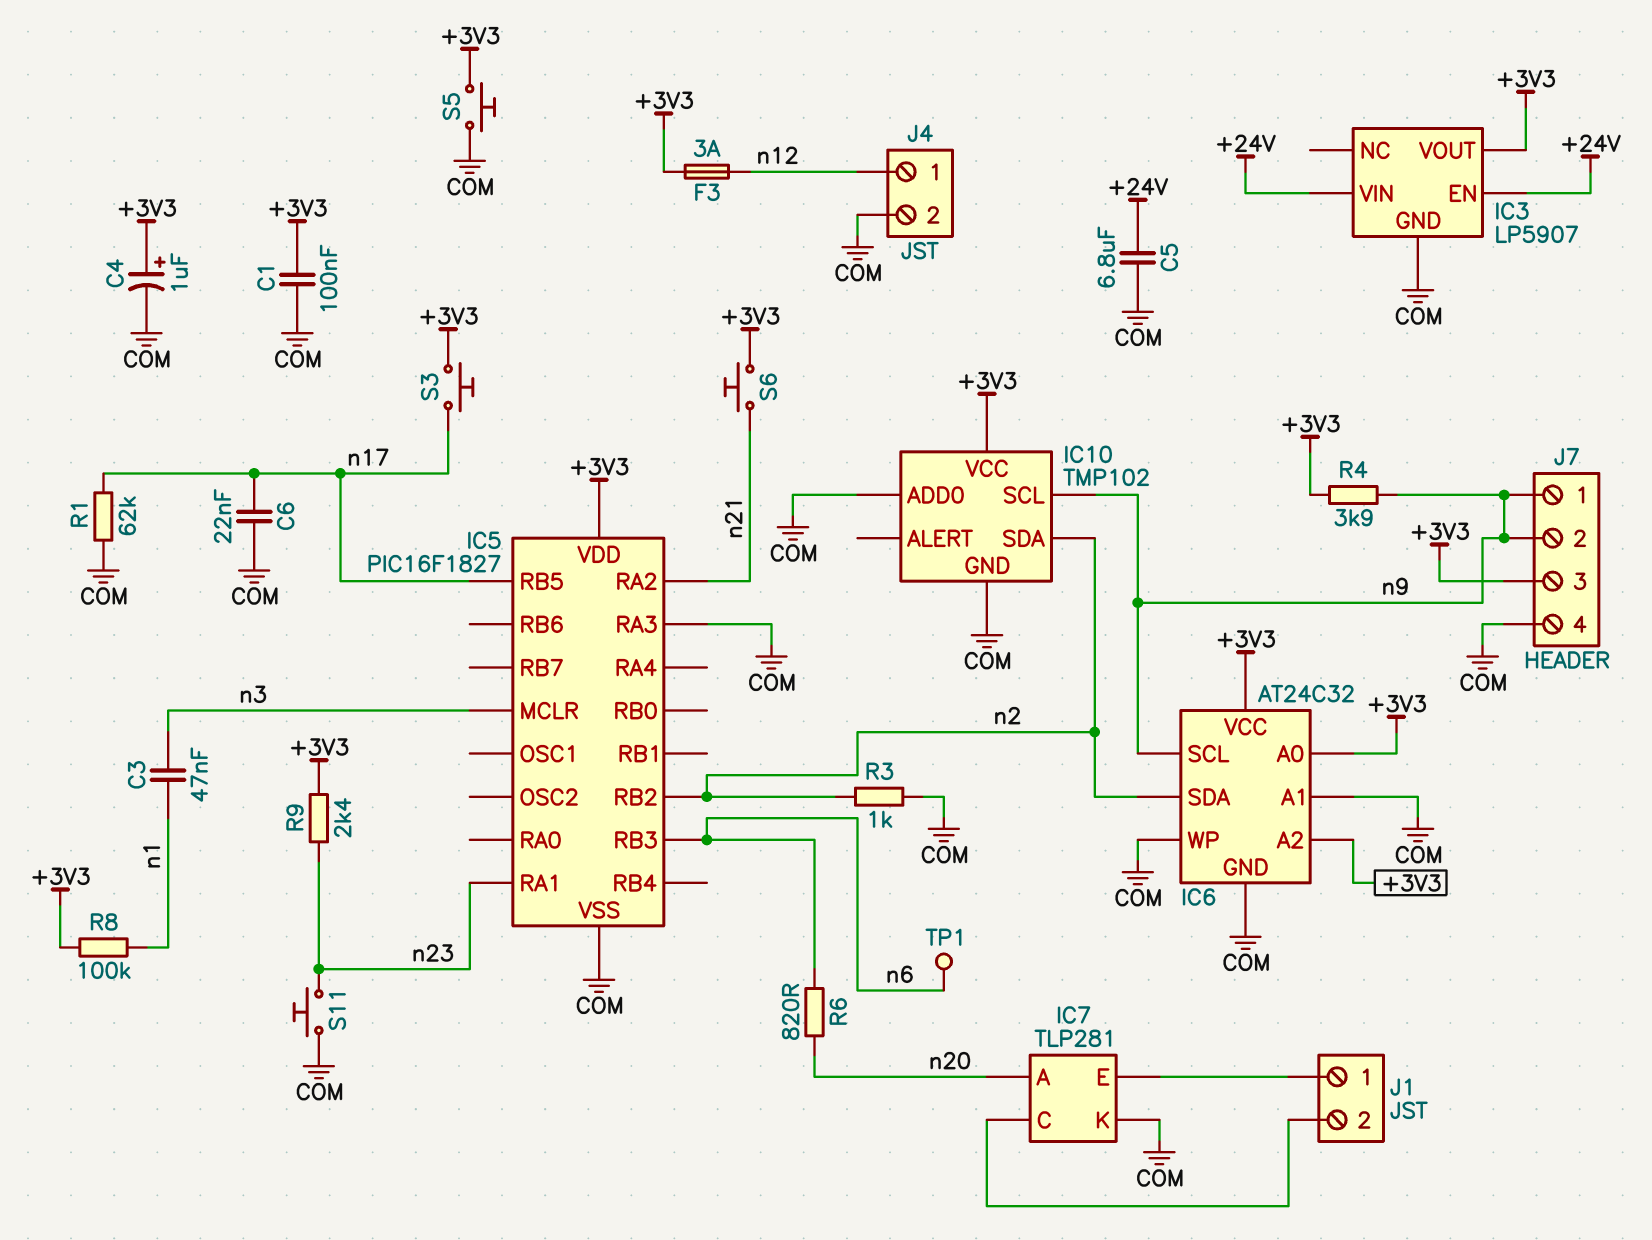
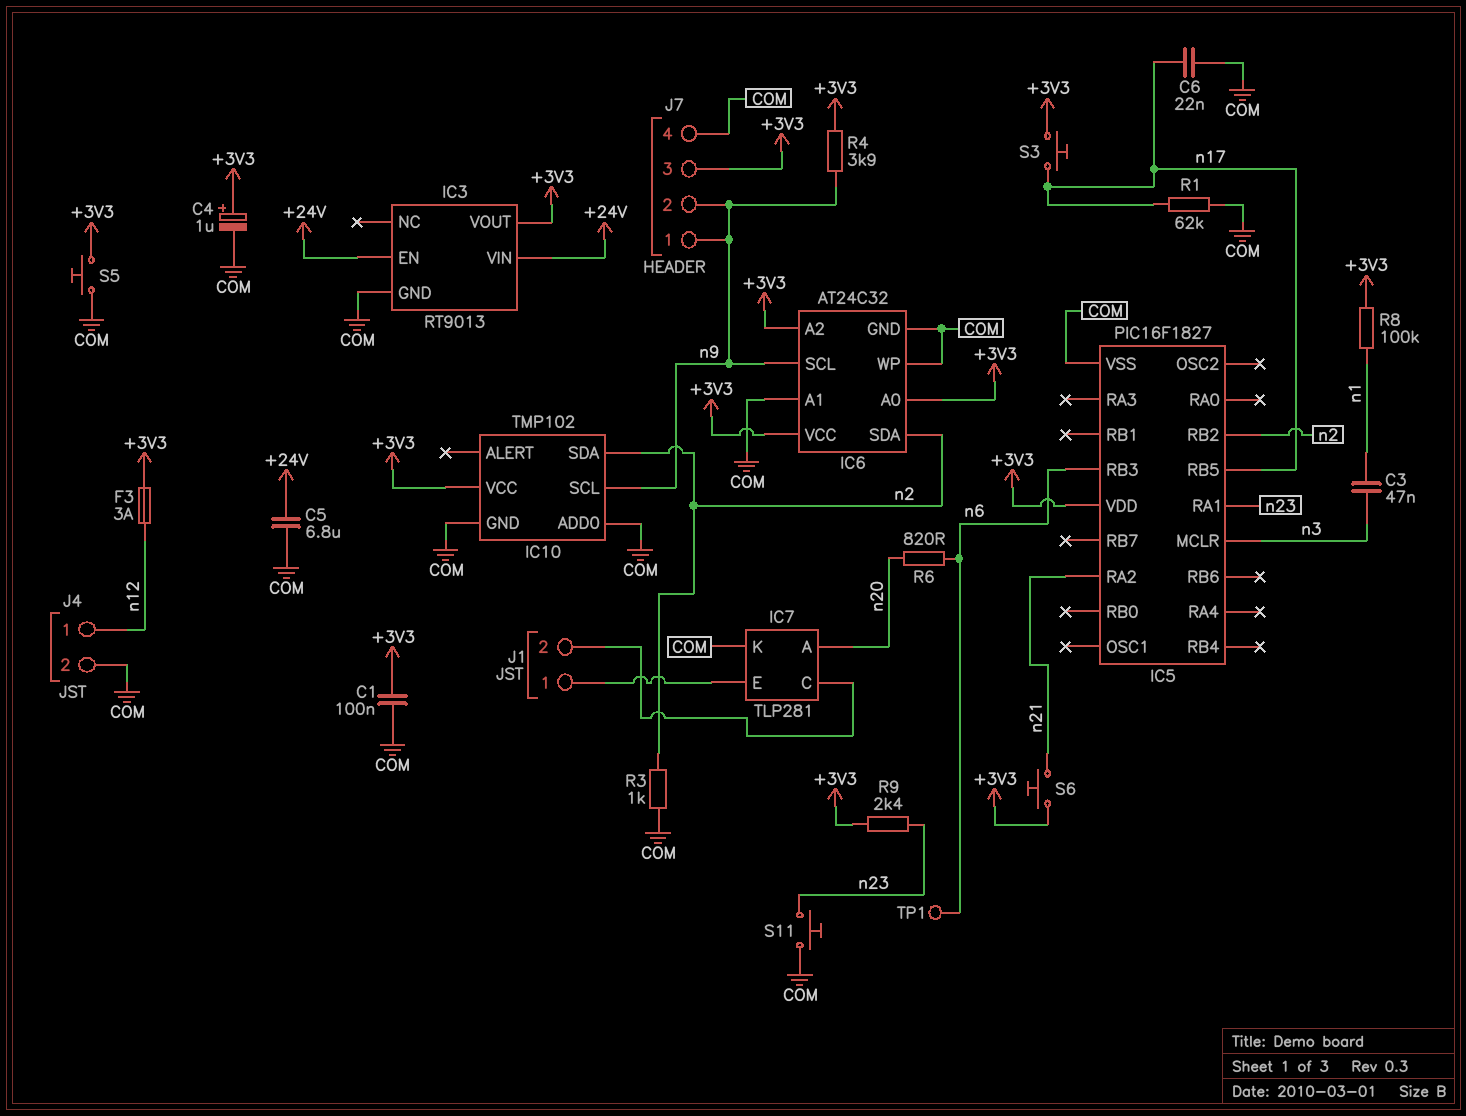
IC3: LP5907 -> RT9013
IC5 pin RA3: COM -> none

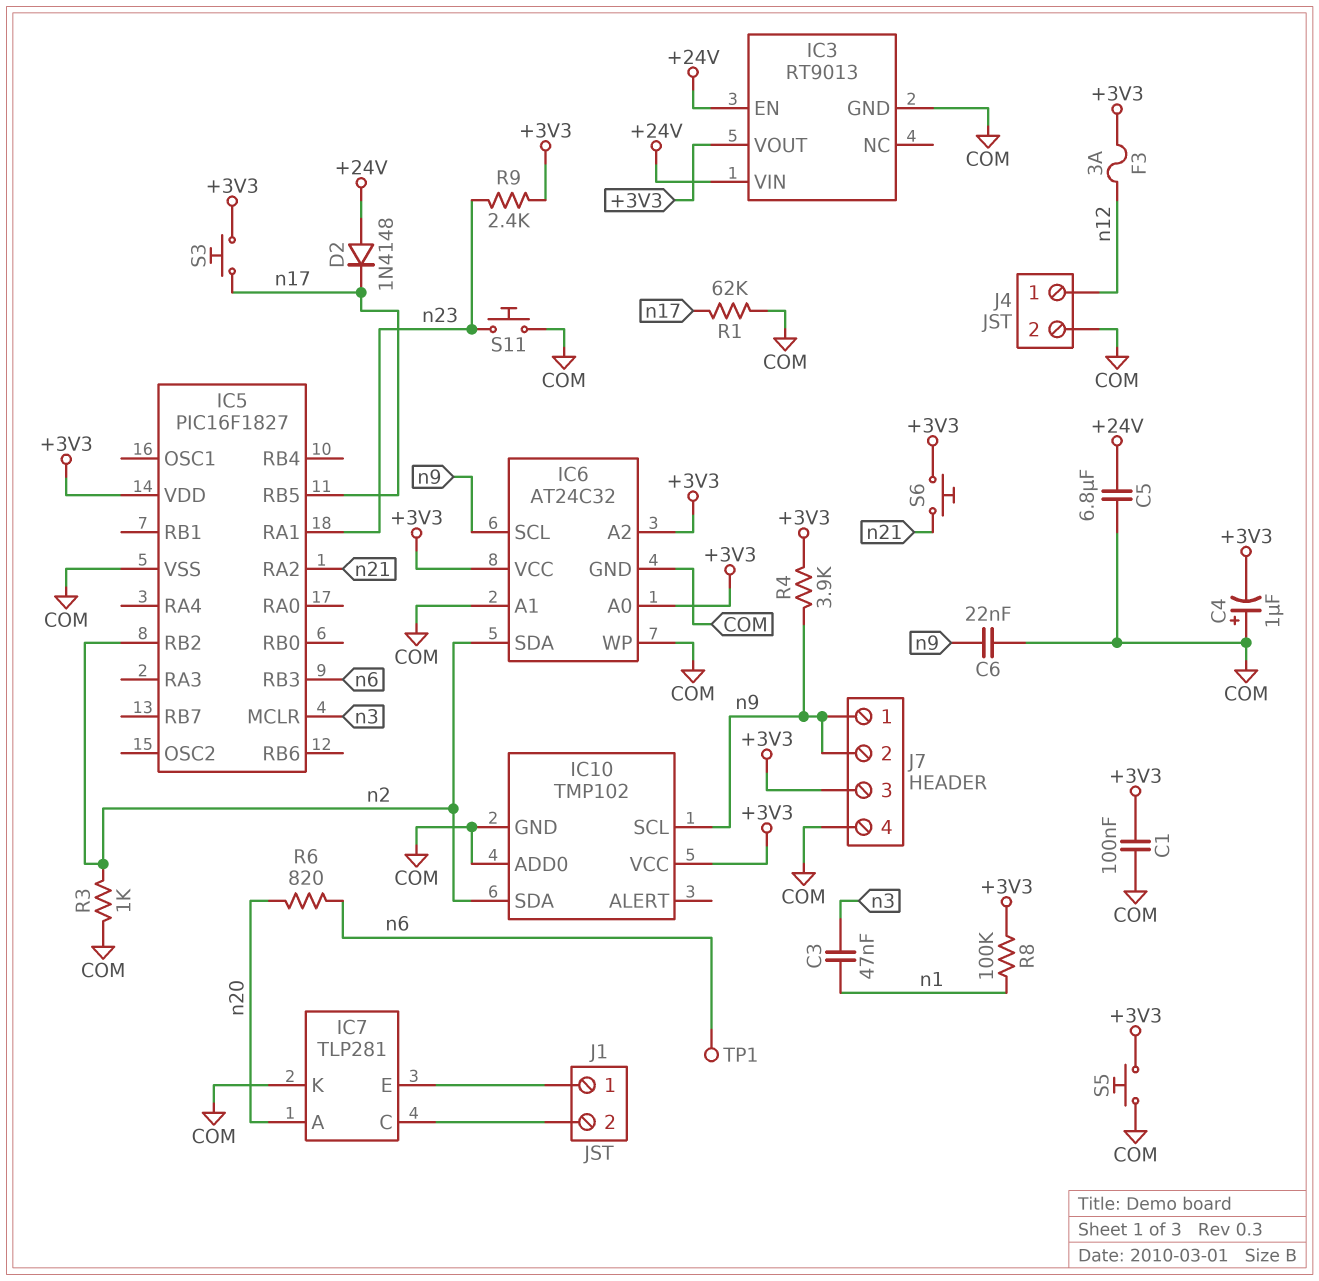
C4: 1uF (plus +3V3, minus COM) -> 1uF (plus COM, minus +3V3)
C6: 22nF (COM, n17) -> 22nF (COM, n9)
D2: none -> diode 1N4148 (A +24V, K n17)

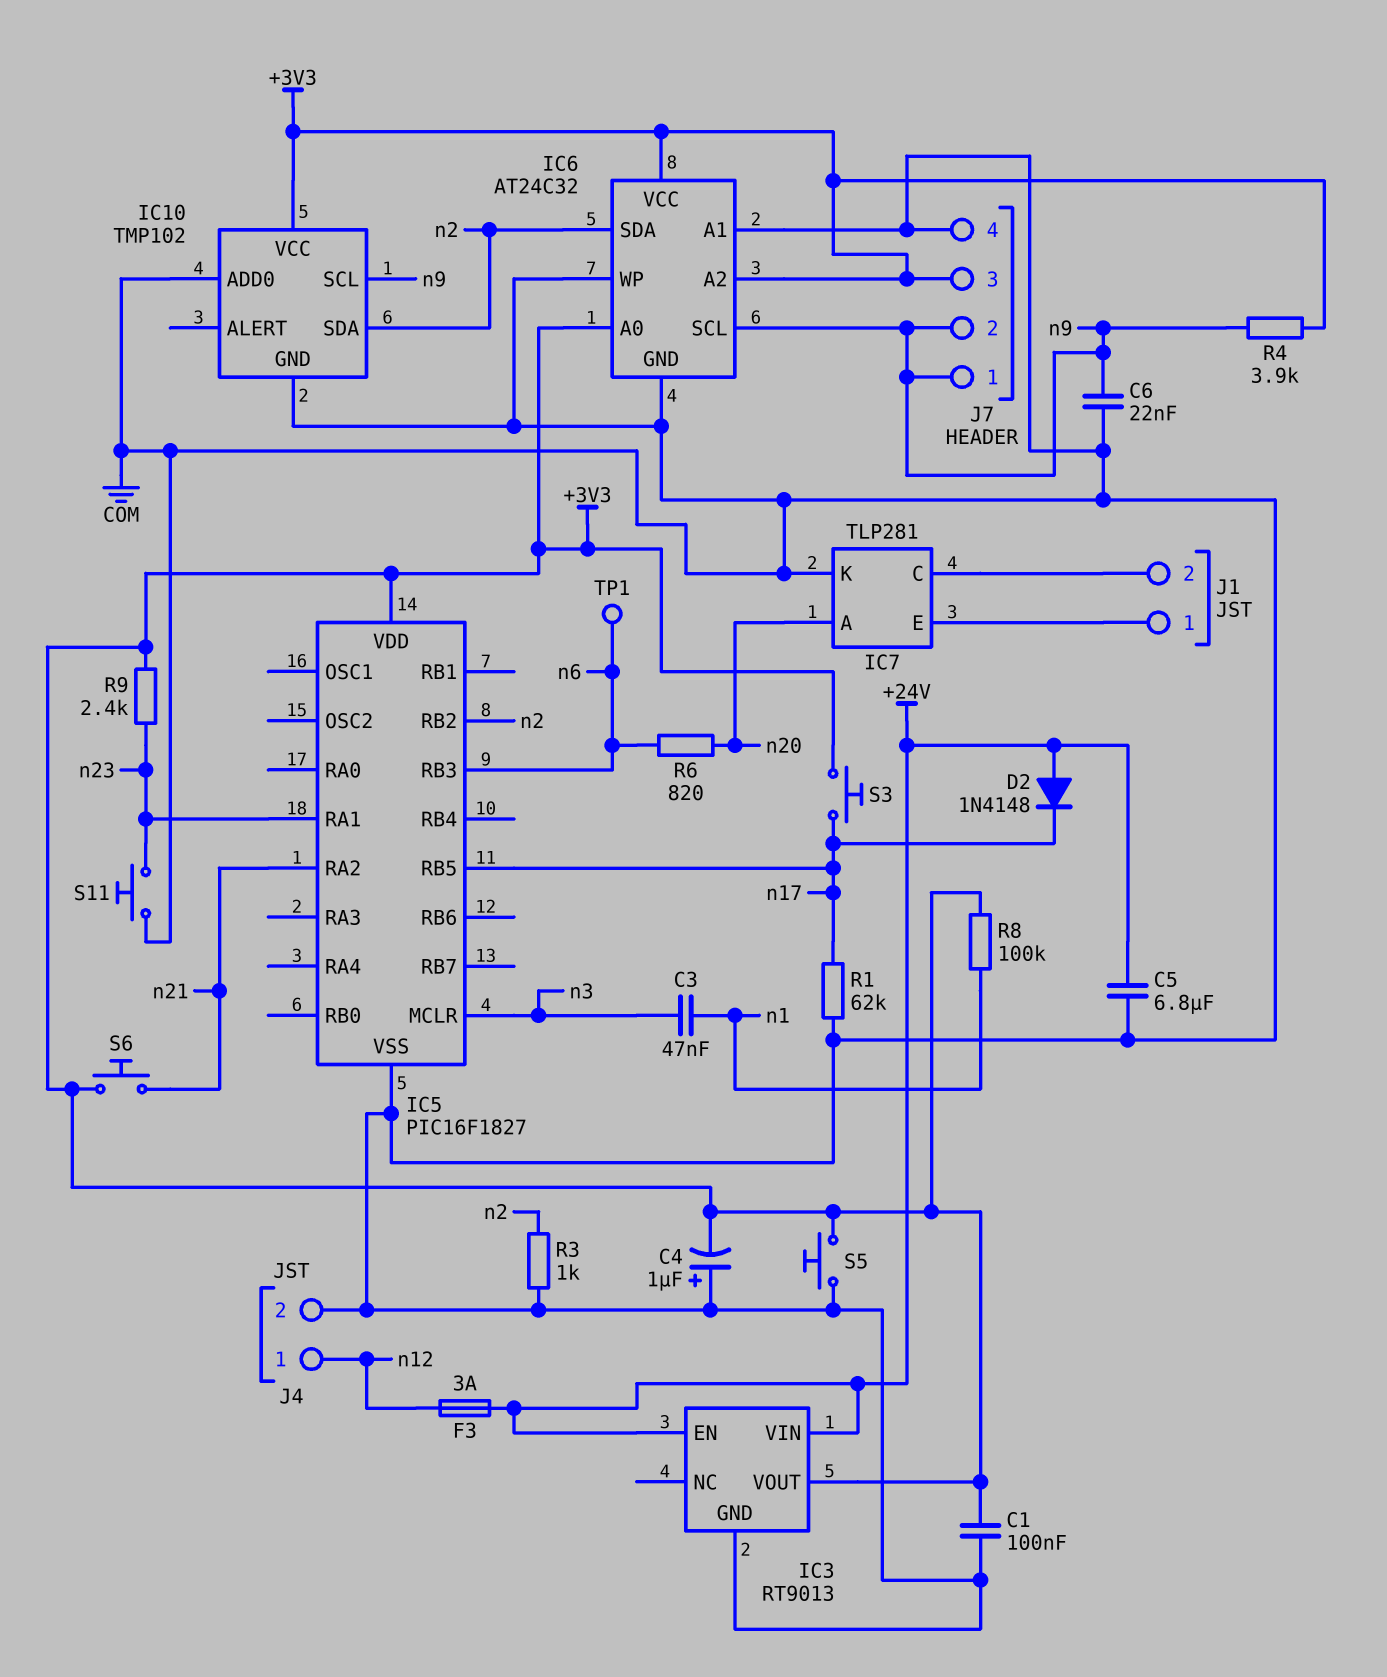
F3: 3A (+3V3, n12) -> 3A (+24V, n12)

